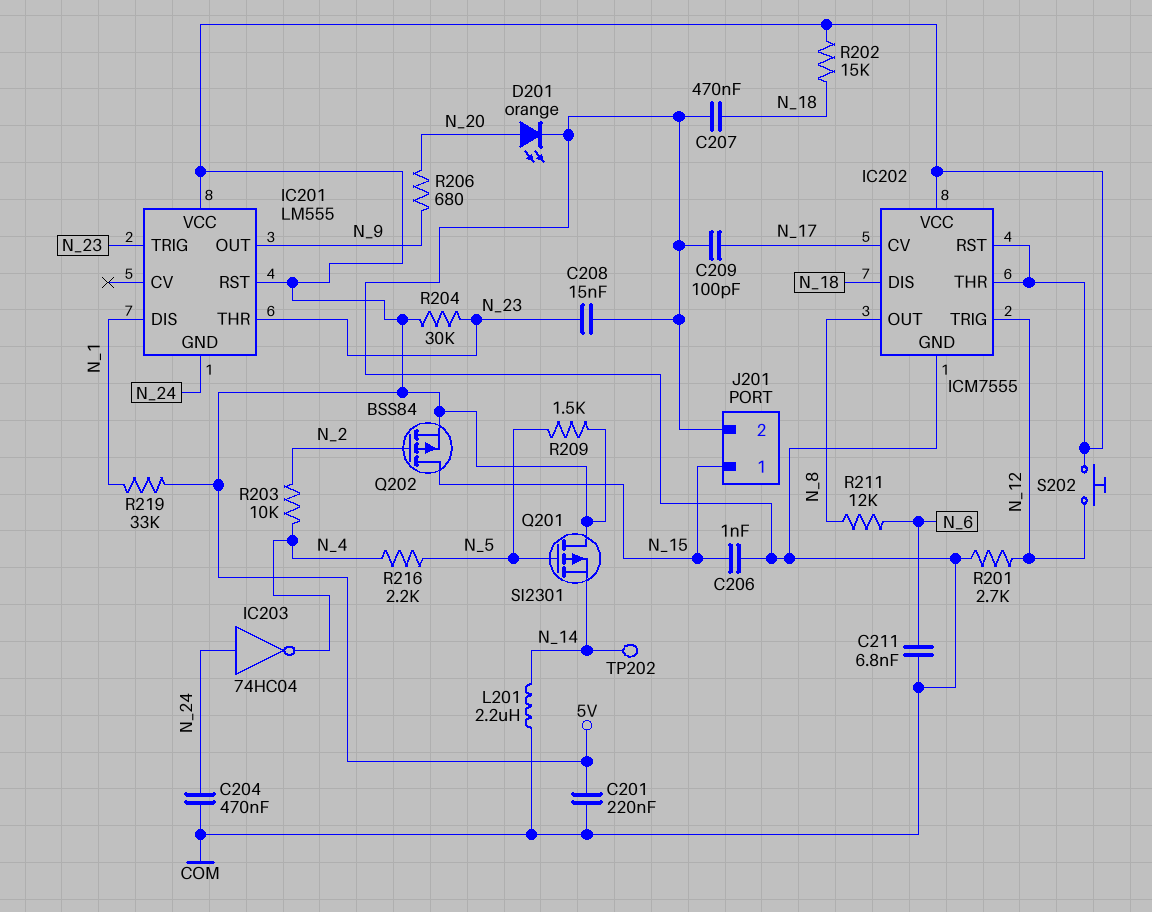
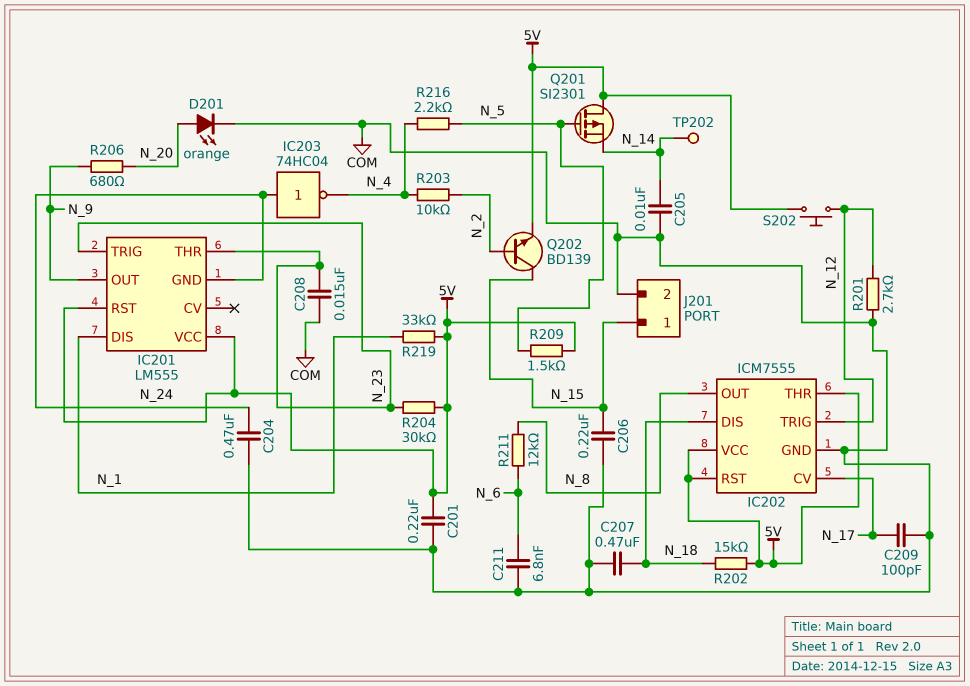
C205: none -> 10nF (COM, N_14)
C206: 1nF (COM, N_15) -> 220nF (COM, N_15)
L201: 2.2uH (COM, N_14) -> none
Q202: PMOS BSS84 (G N_2, D N_15, S 5V) -> NPN BD139 (B N_2, C N_15, E 5V)

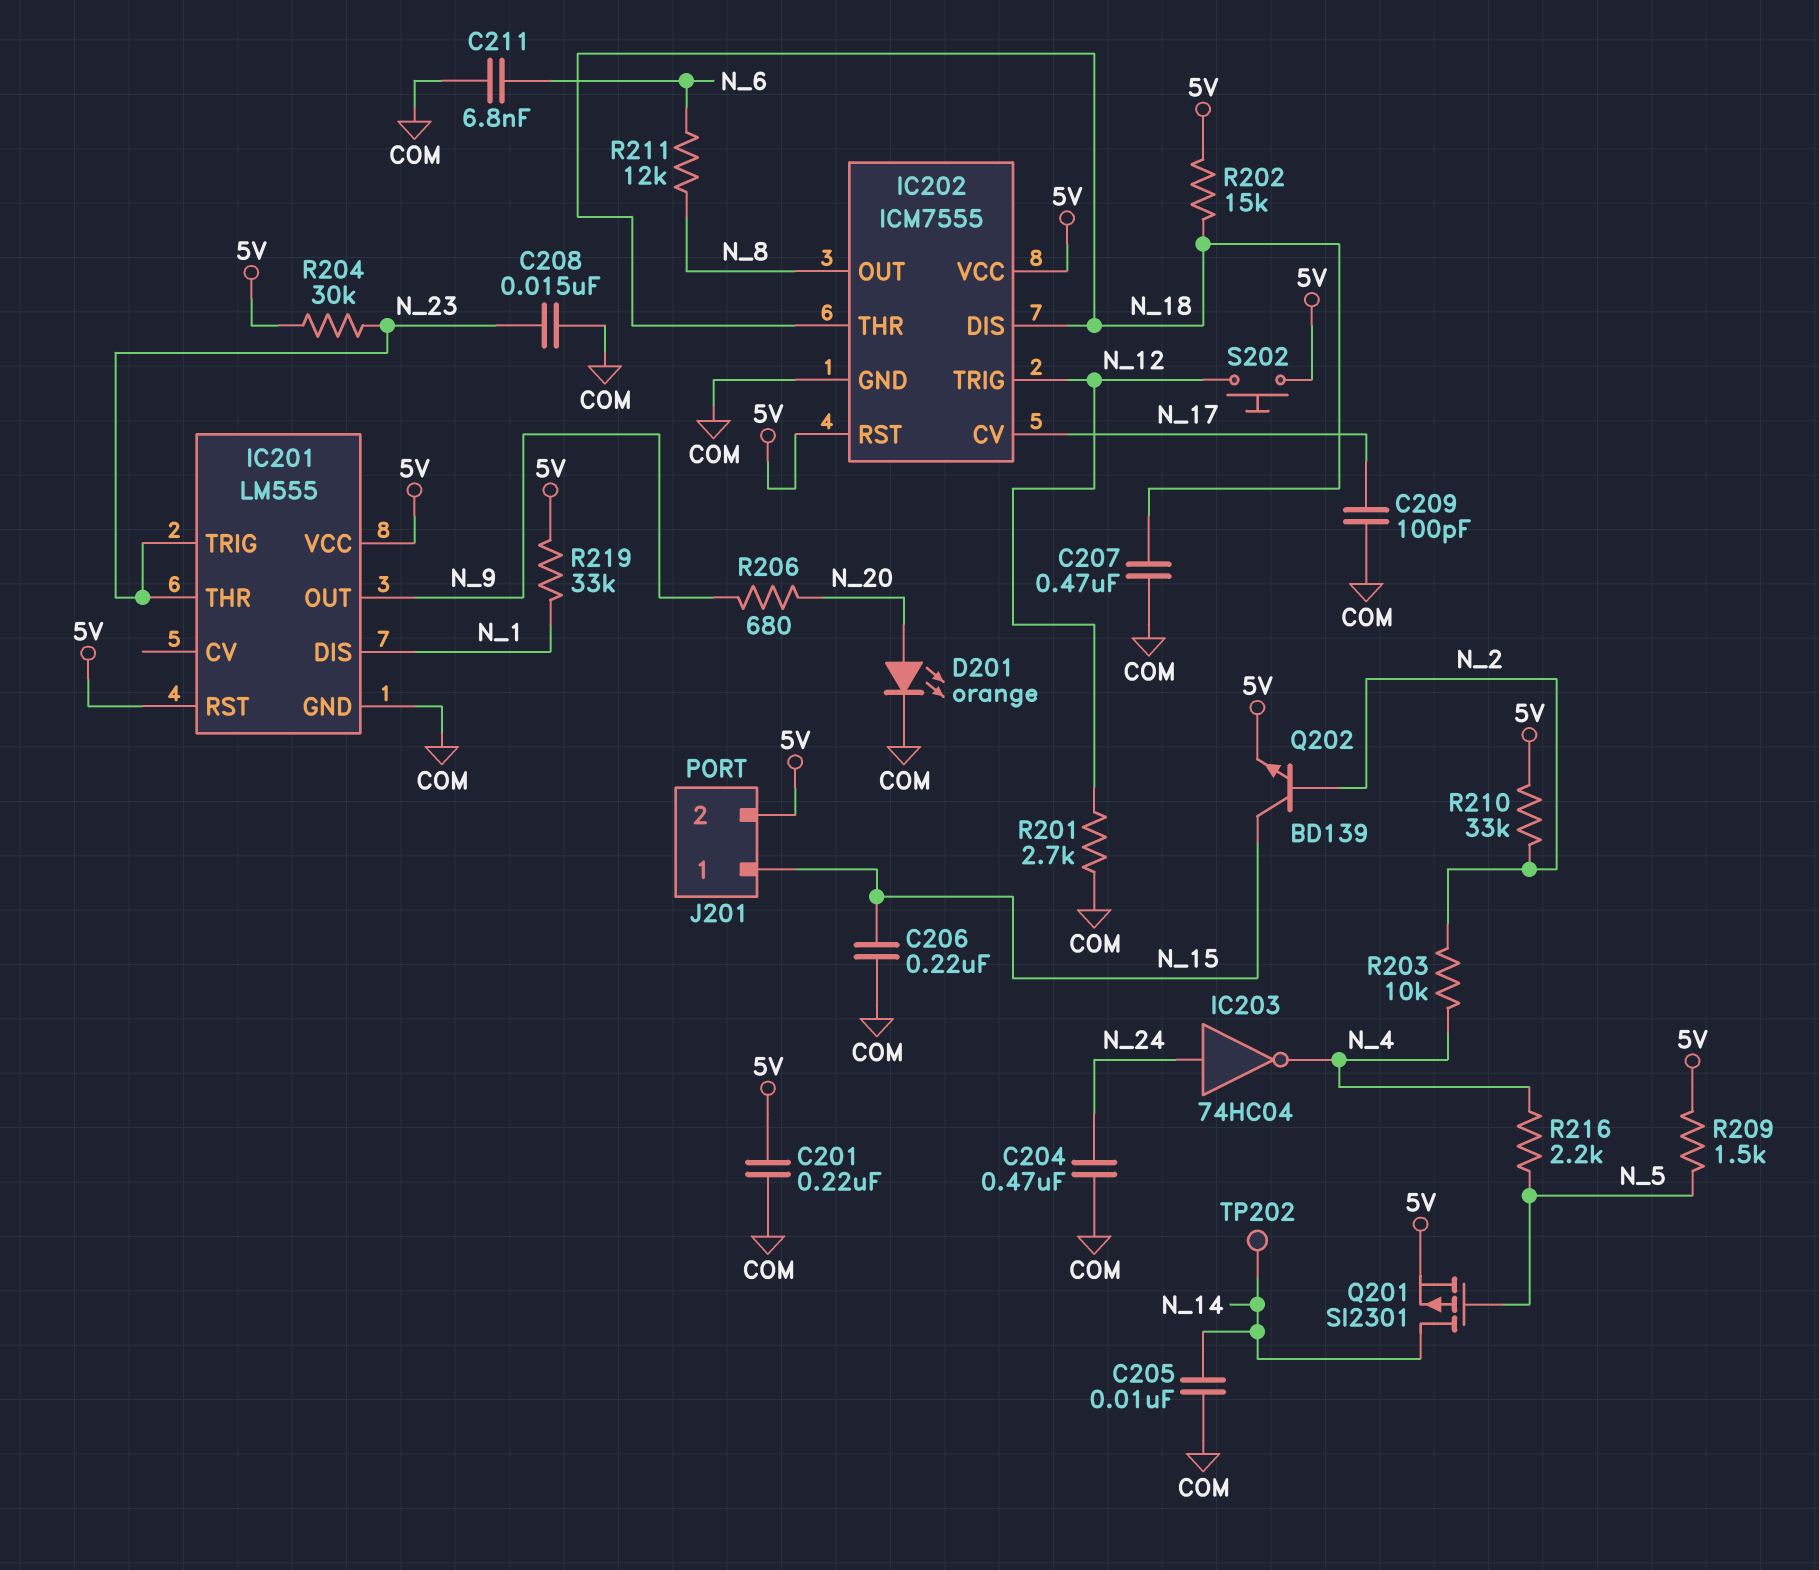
IC201 pin GND: N_24 -> COM
IC202 pin THR: 5V -> N_18
J201 pin 2: COM -> 5V
Q201: PMOS SI2301 (G N_5, D 5V, S N_14) -> PMOS SI2301 (G N_5, D N_14, S 5V)
R210: none -> 33k (5V, N_2)

